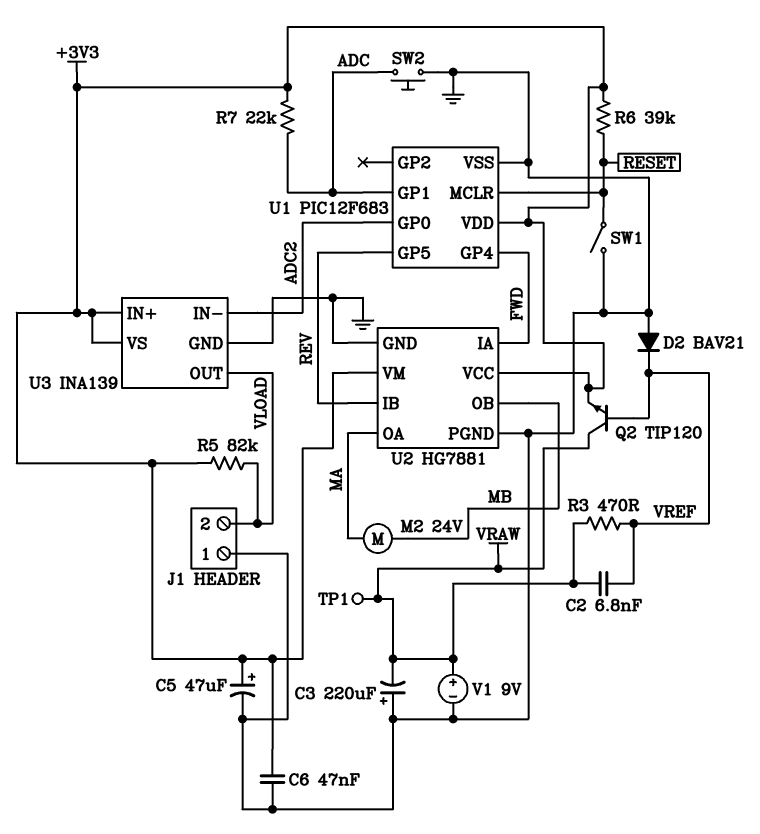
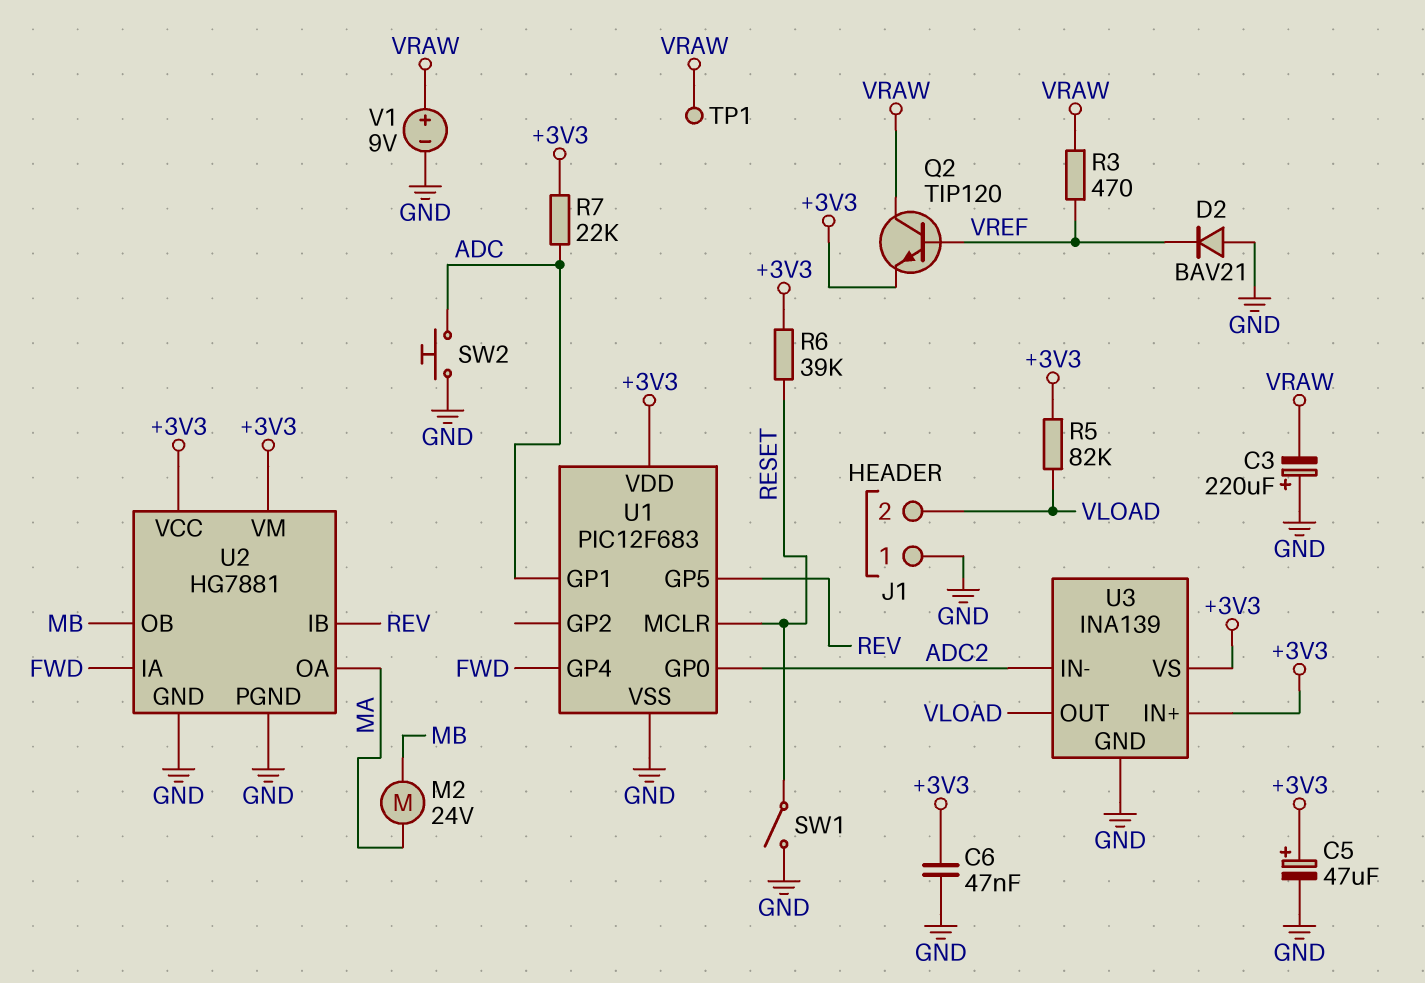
C2: 6.8nF (VRAW, VREF) -> none

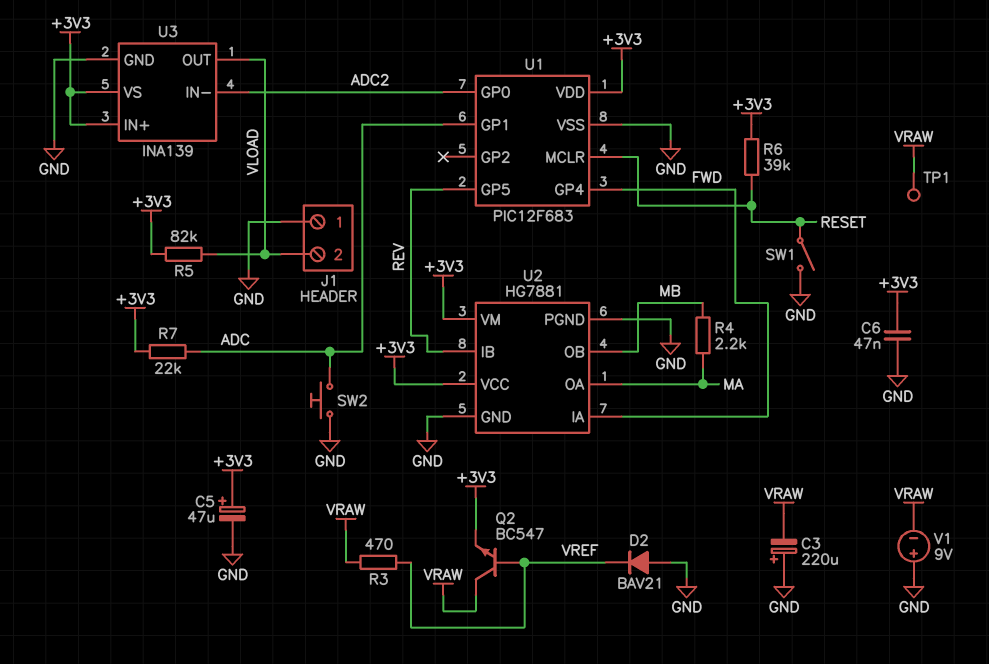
M2: motor 24V (MA, MB) -> none
Q2: NPN TIP120 (B VREF, C VRAW, E +3V3) -> NPN BC547 (B VREF, C VRAW, E +3V3)
R4: none -> 2.2k (MA, MB)
V1: 9V (plus VRAW, minus GND) -> 9V (plus GND, minus VRAW)

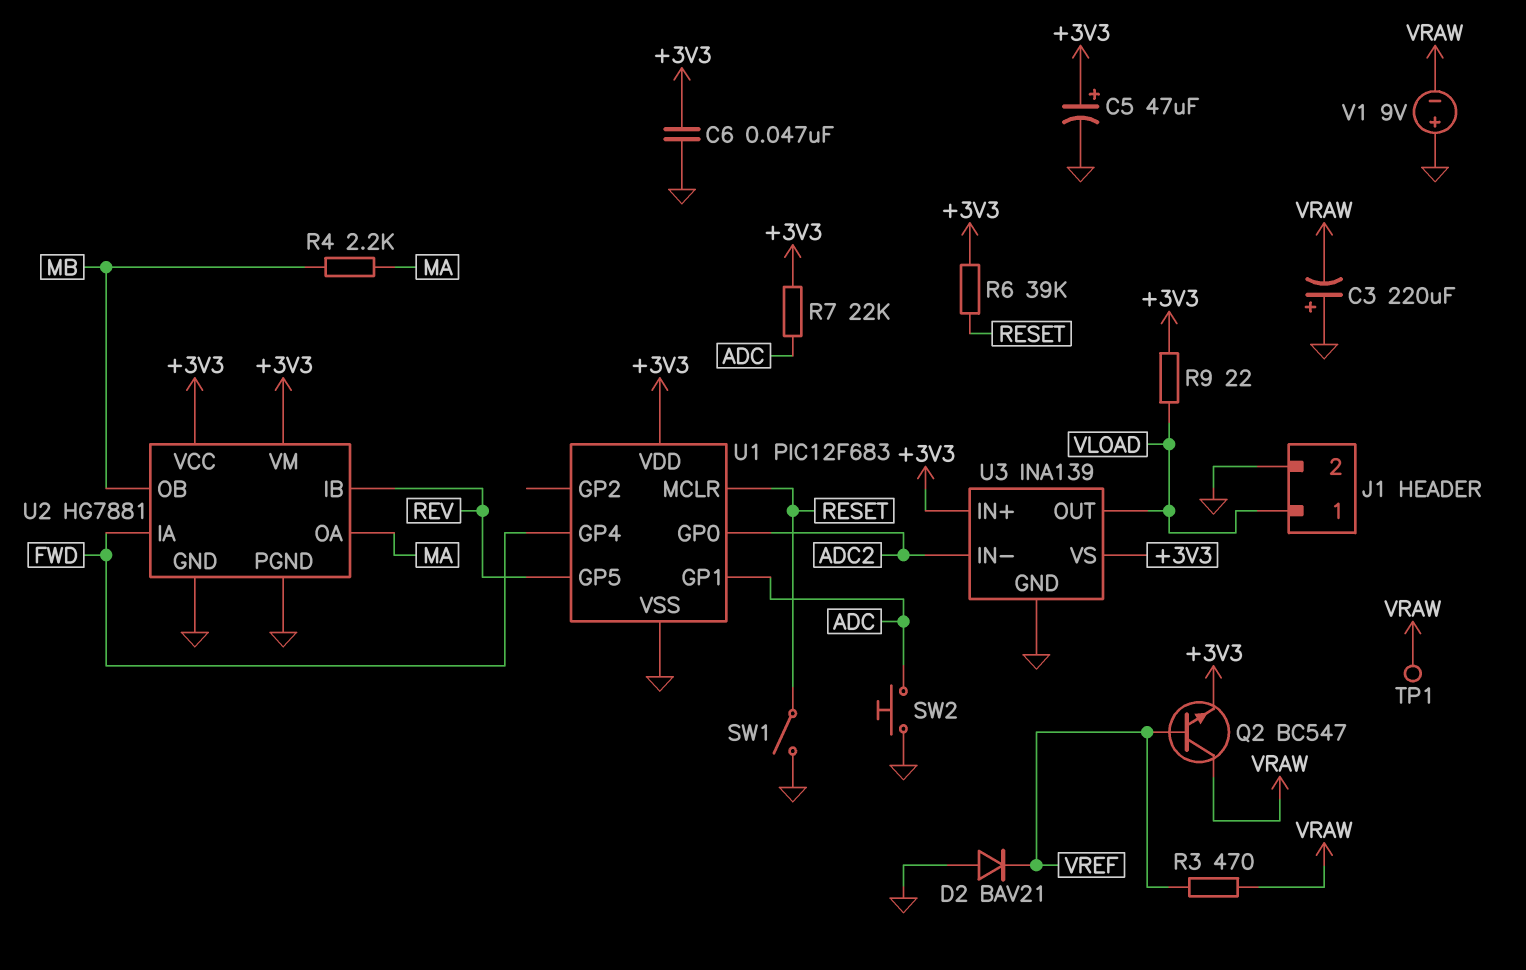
J1 pin 1: GND -> VLOAD
J1 pin 2: VLOAD -> GND
R5: 82k (+3V3, VLOAD) -> none
R9: none -> 22 (+3V3, VLOAD)

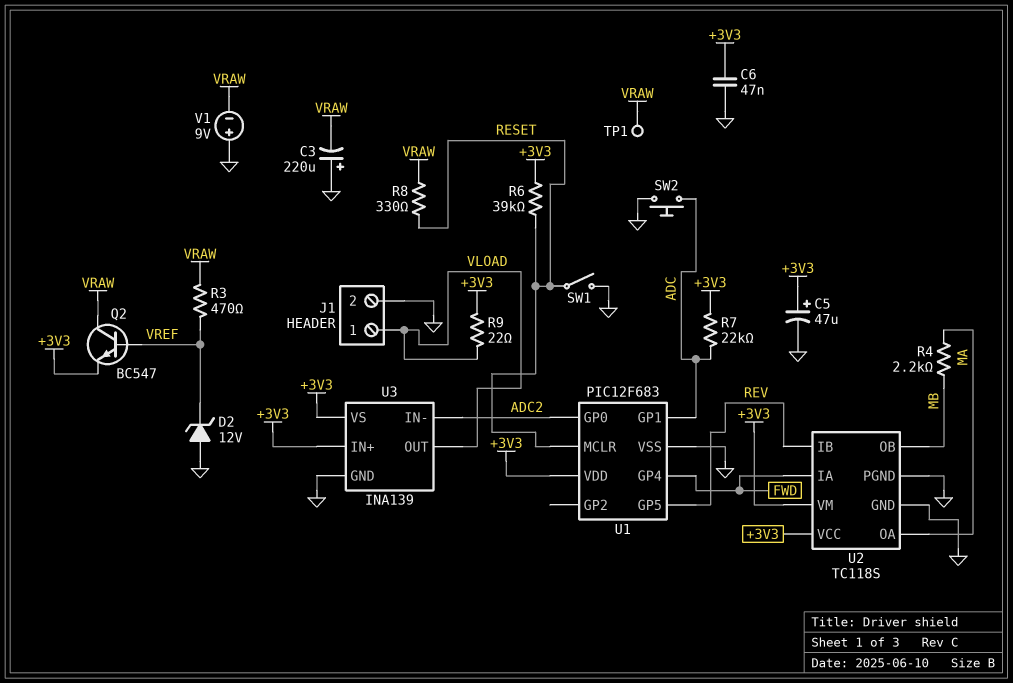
D2: diode BAV21 (A GND, K VREF) -> zener 12V (A GND, K VREF)
R8: none -> 330 (RESET, VRAW)
U2: HG7881 -> TC118S

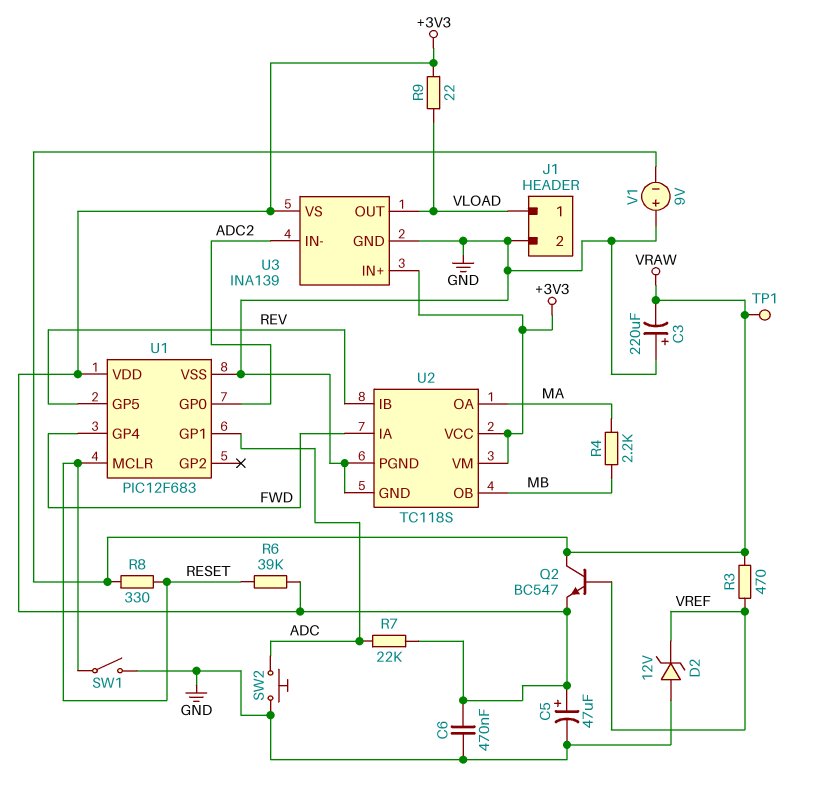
C6: 47nF (+3V3, GND) -> 470nF (+3V3, GND)

